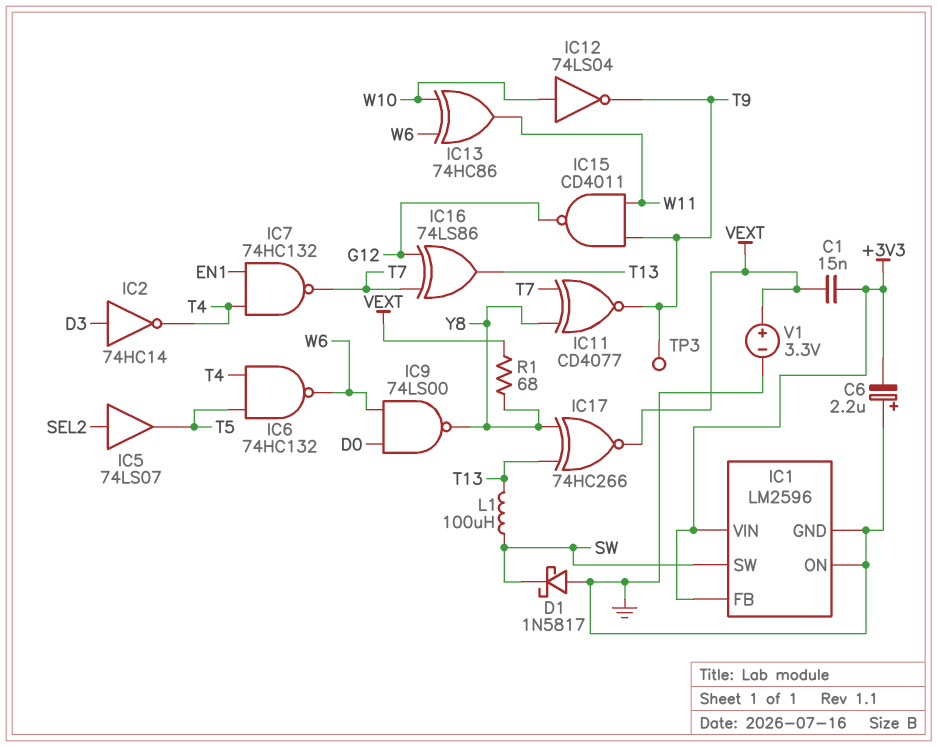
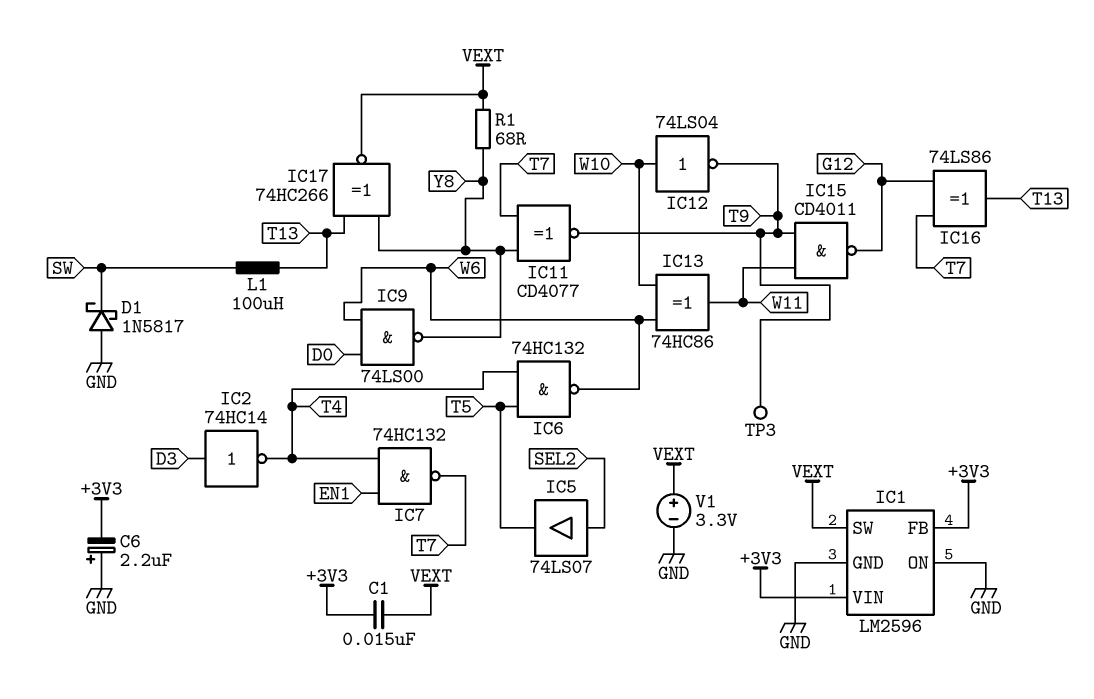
IC1 pin SW: SW -> VEXT

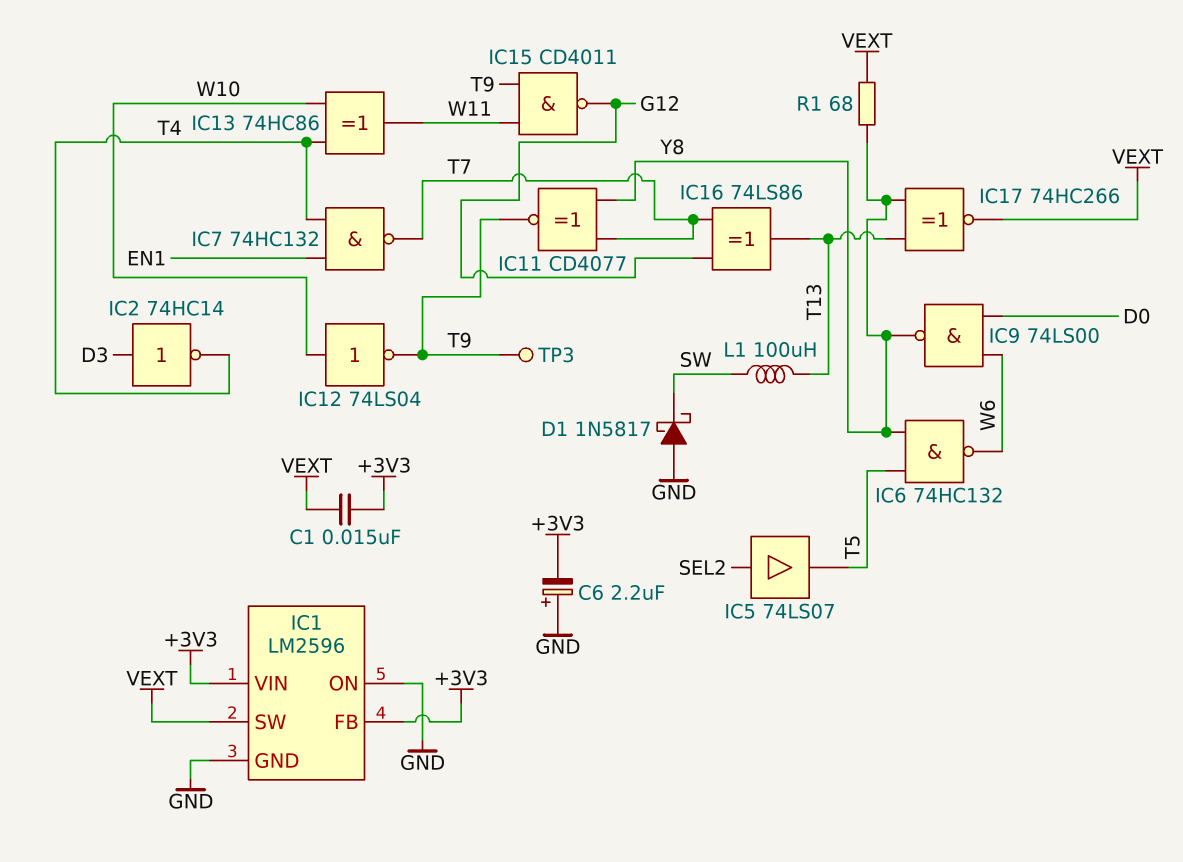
IC6: NAND 74HC132 (in T4, in T5, out W6) -> NAND 74HC132 (in T5, in Y8, out W6)
IC13: XOR 74HC86 (in W6, in W10, out W11) -> XOR 74HC86 (in T4, in W10, out W11)
V1: 3.3V (plus VEXT, minus GND) -> none

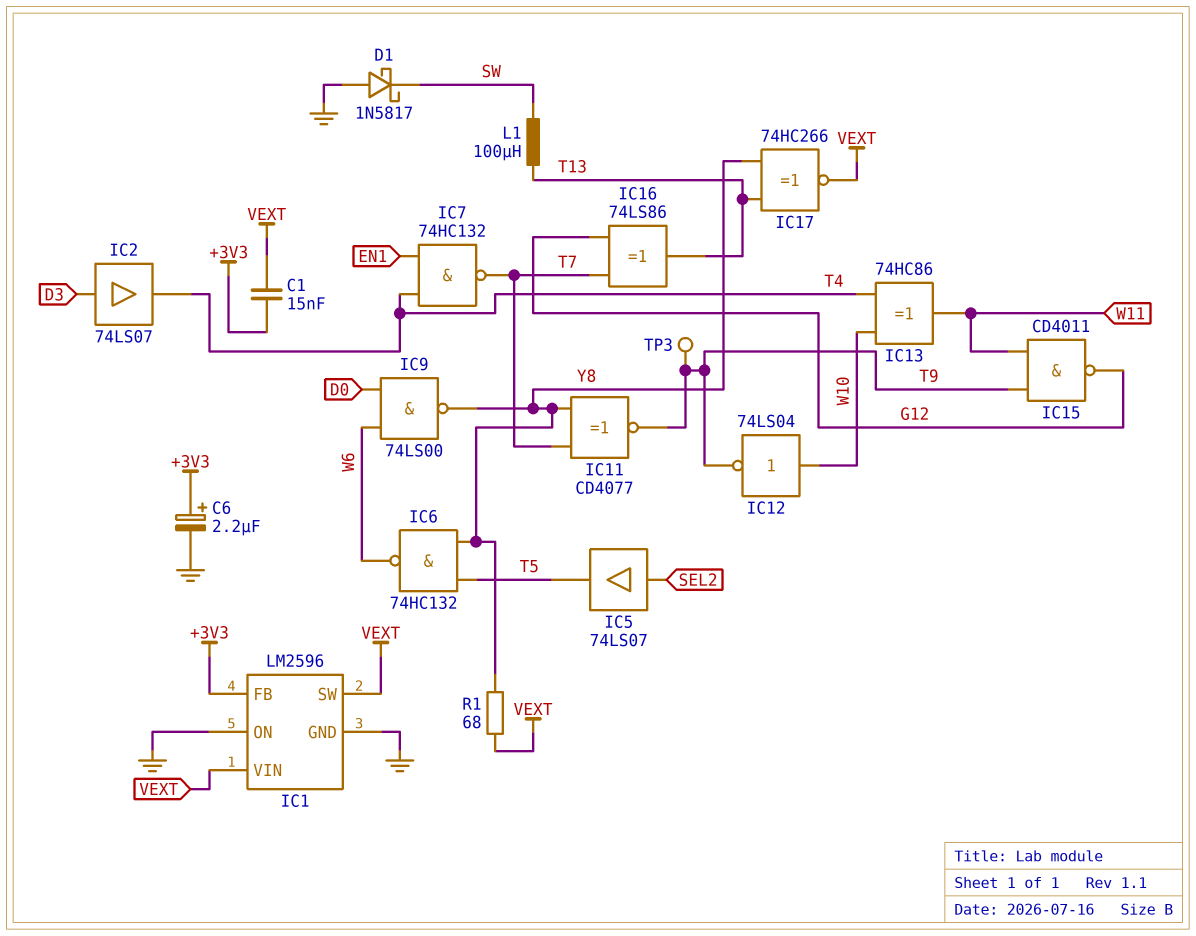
C6: 2.2uF (plus GND, minus +3V3) -> 2.2uF (plus +3V3, minus GND)
IC1 pin VIN: +3V3 -> VEXT
IC2: NOT 74HC14 (in D3, out T4) -> buffer 74LS07 (in D3, out T4)

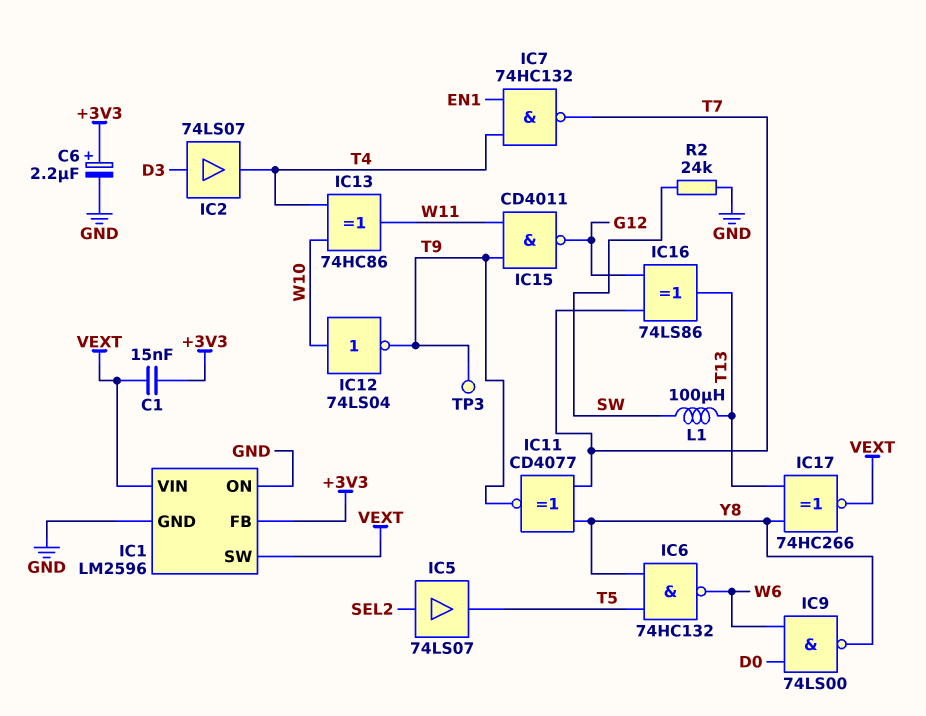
D1: schottky 1N5817 (A GND, K SW) -> none
R1: 68 (VEXT, Y8) -> none
R2: none -> 24k (GND, SW)

